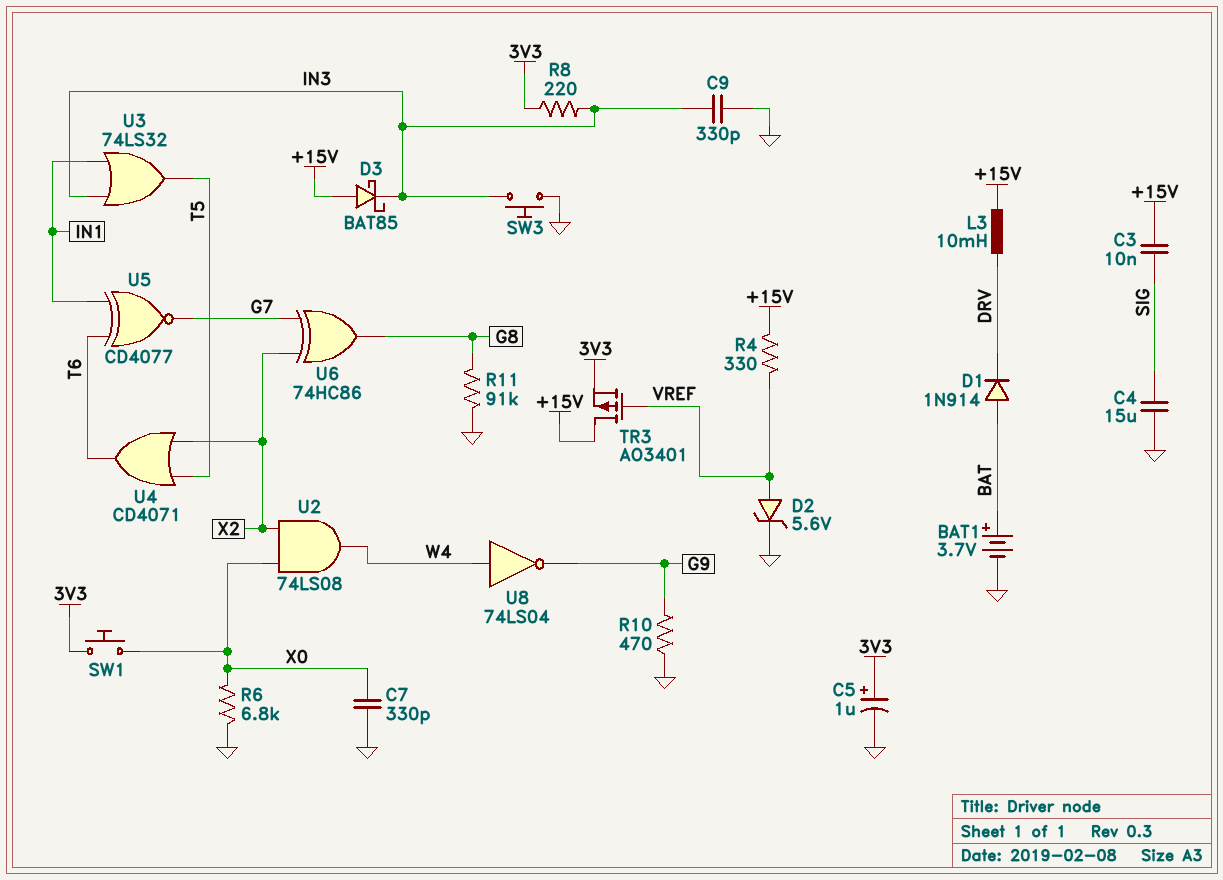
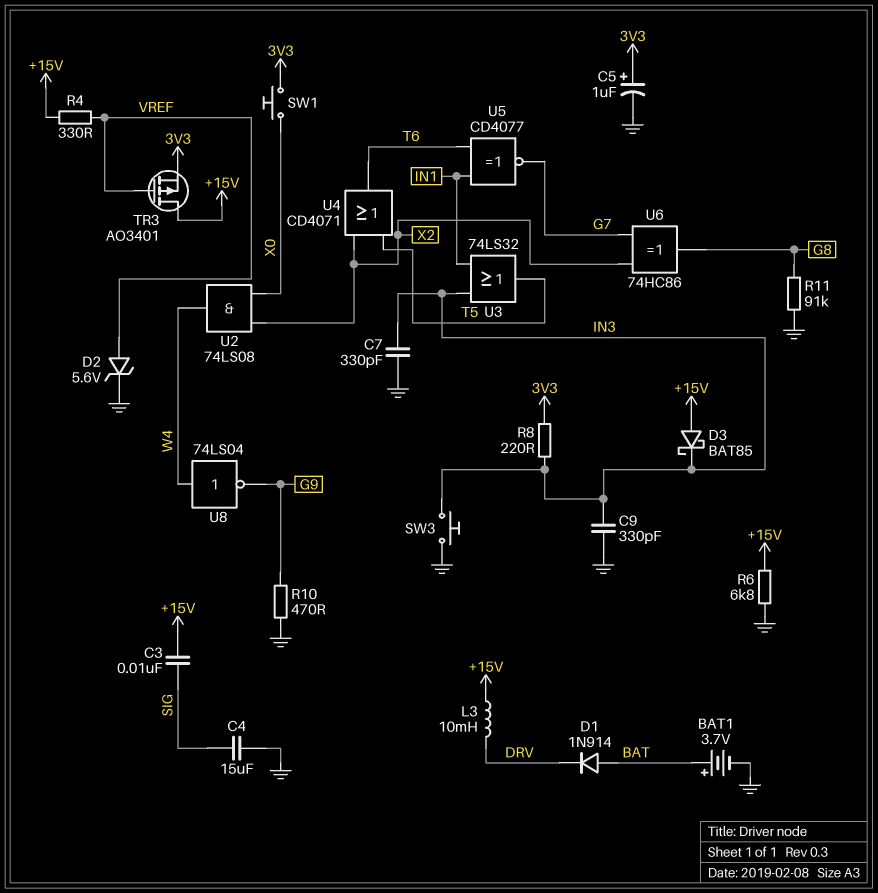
C7: 330pF (GND, X0) -> 330pF (GND, IN3)
R6: 6.8k (GND, X0) -> 6.8k (+15V, GND)

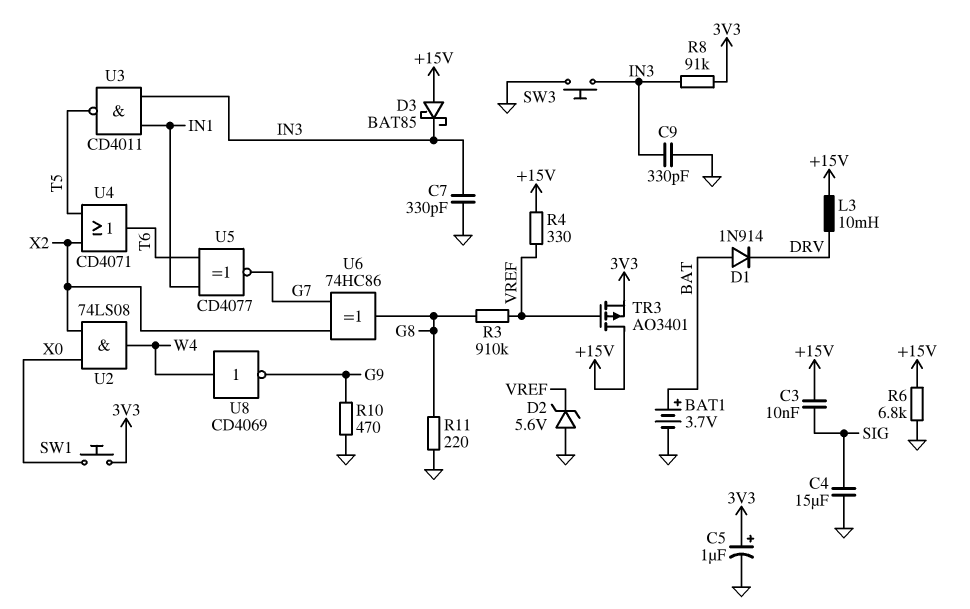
D2: zener 5.6V (A VREF, K GND) -> zener 5.6V (A GND, K VREF)
R3: none -> 910k (G8, VREF)
R8: 220 (3V3, IN3) -> 91k (3V3, IN3)
R11: 91k (G8, GND) -> 220 (G8, GND)
U3: OR 74LS32 (in IN1, in IN3, out T5) -> NAND CD4011 (in IN1, in IN3, out T5)
U8: NOT 74LS04 (in W4, out G9) -> NOT CD4069 (in W4, out G9)

